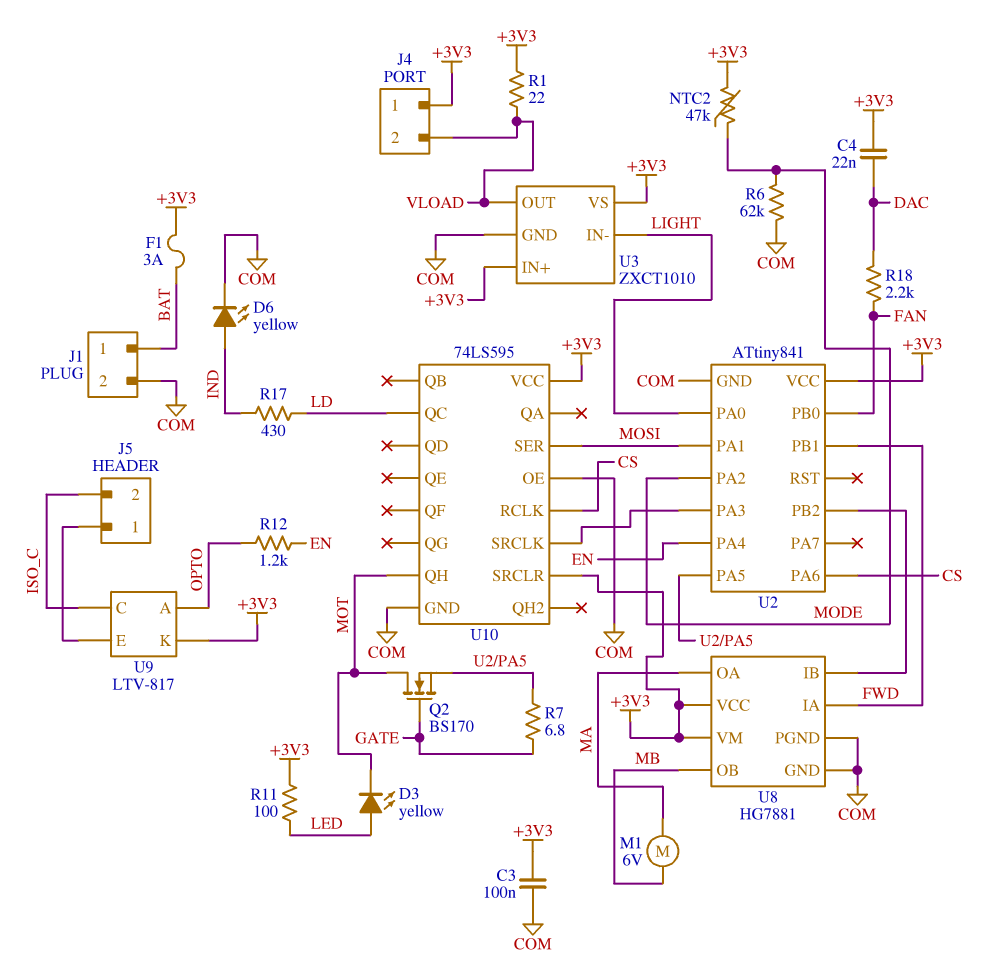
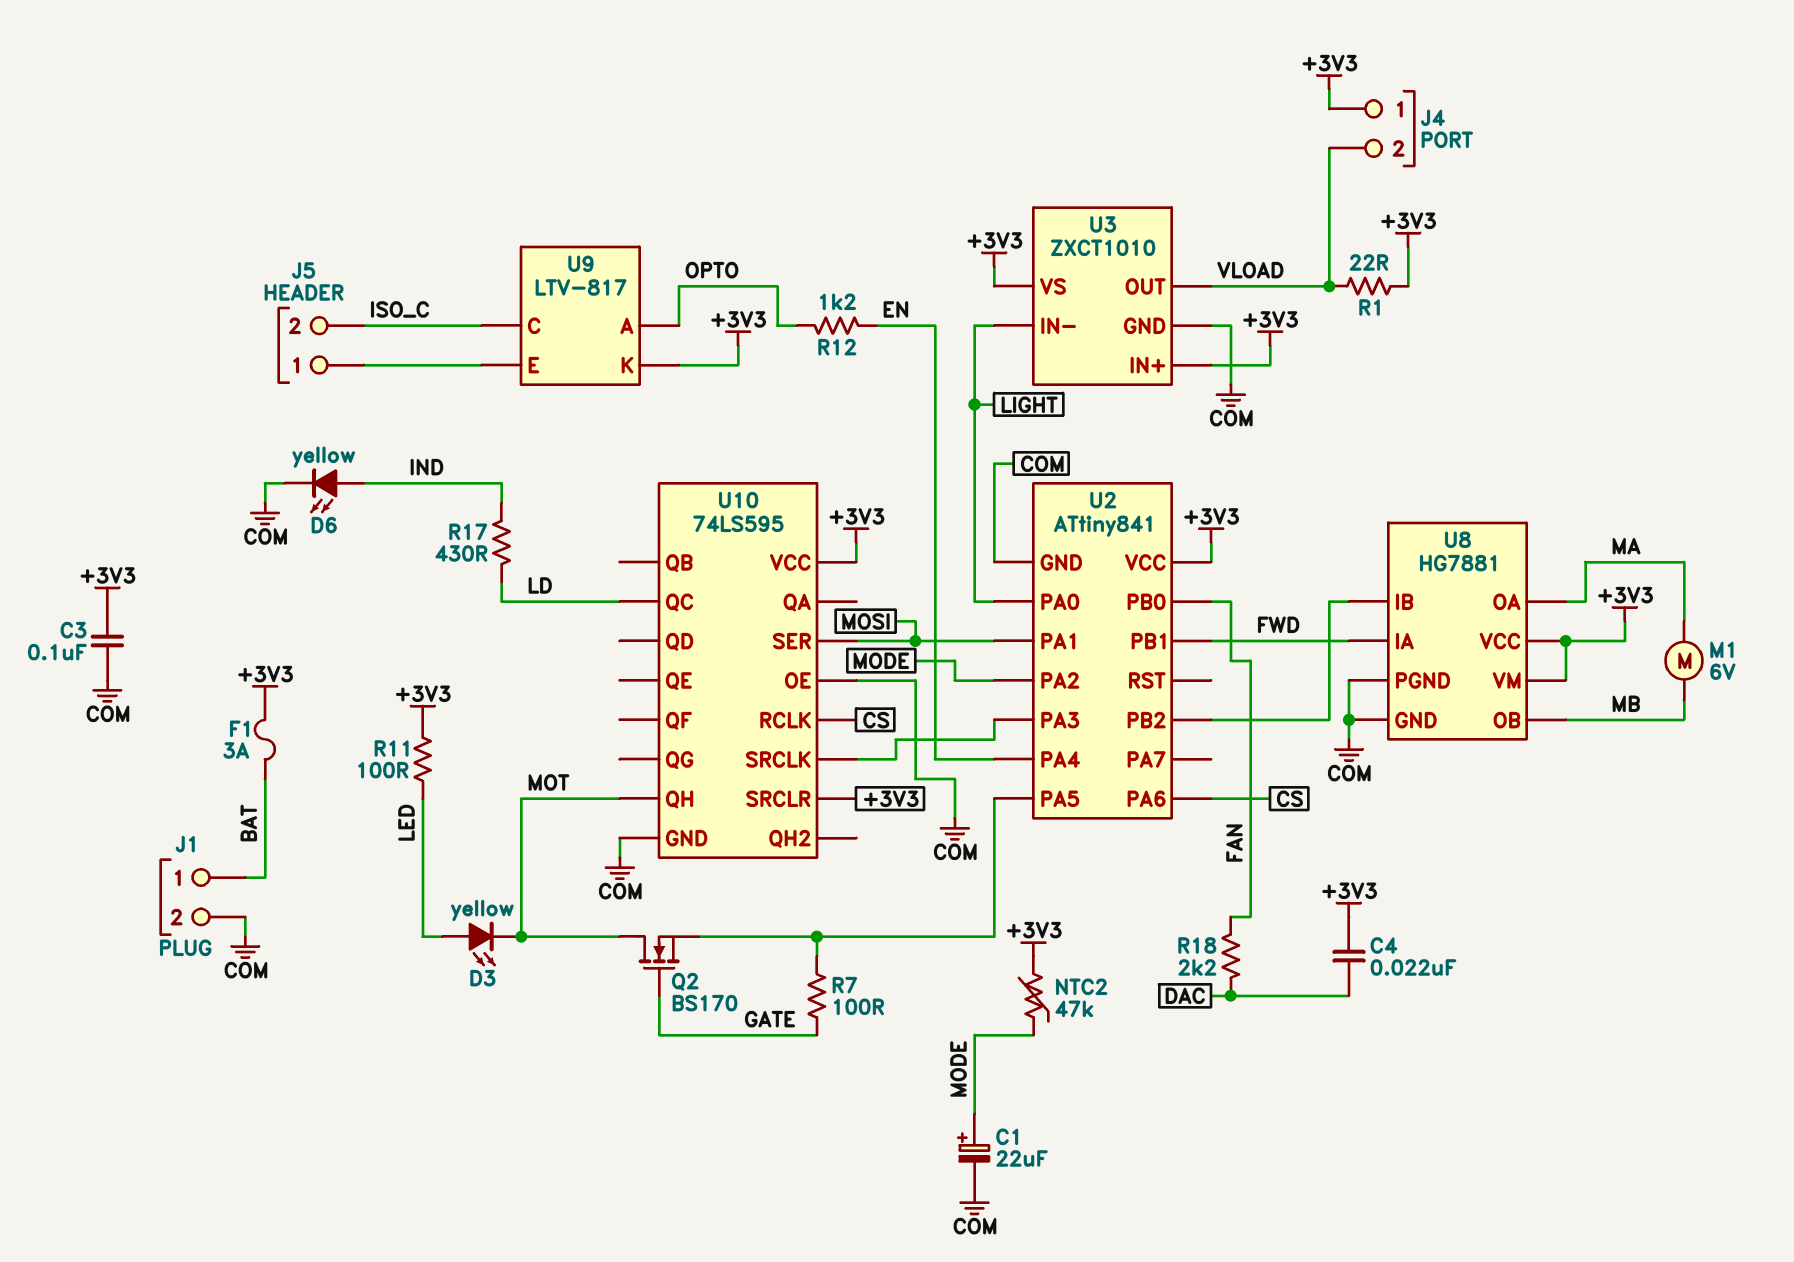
C1: none -> 22uF (plus MODE, minus COM)
R6: 62k (COM, MODE) -> none
R7: 6.8 (GATE, U2/PA5) -> 100 (GATE, U2/PA5)

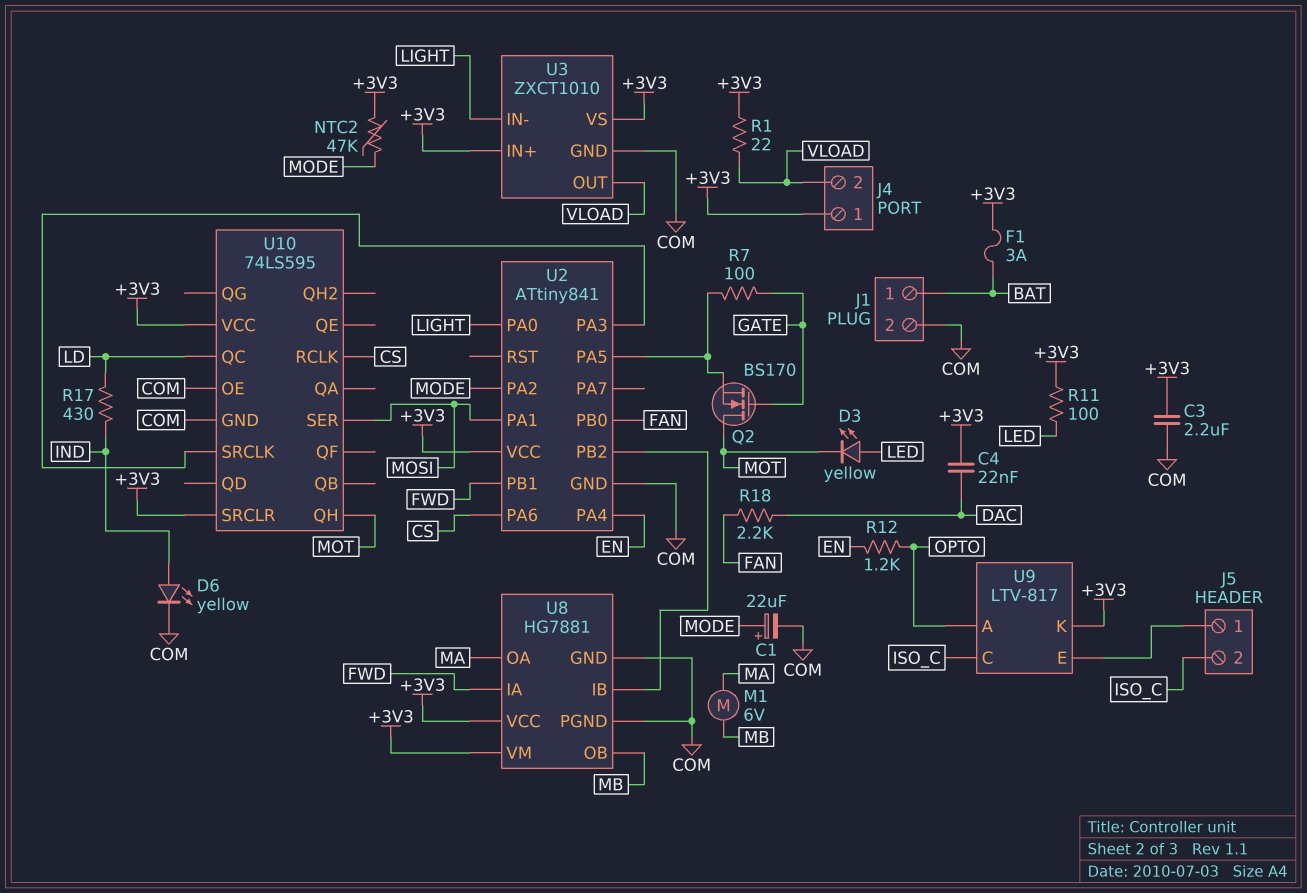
C3: 100nF (+3V3, COM) -> 2.2uF (+3V3, COM)

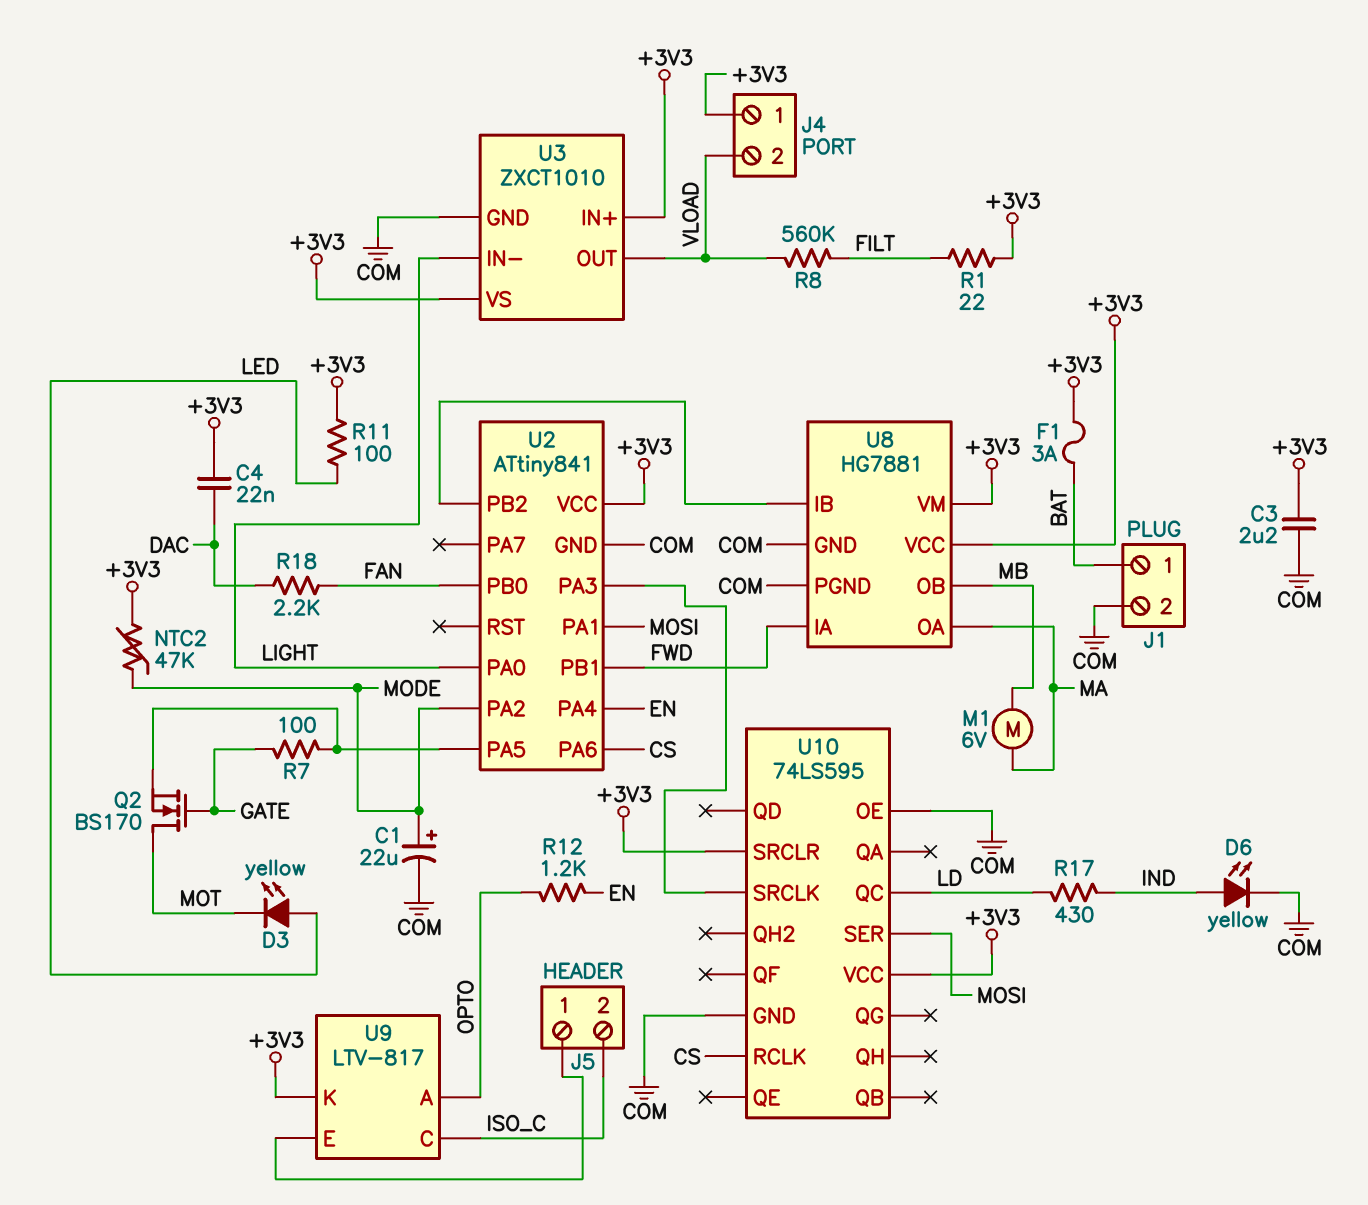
R1: 22 (+3V3, VLOAD) -> 22 (+3V3, FILT)
R8: none -> 560k (FILT, VLOAD)
U10 pin QH: MOT -> none

